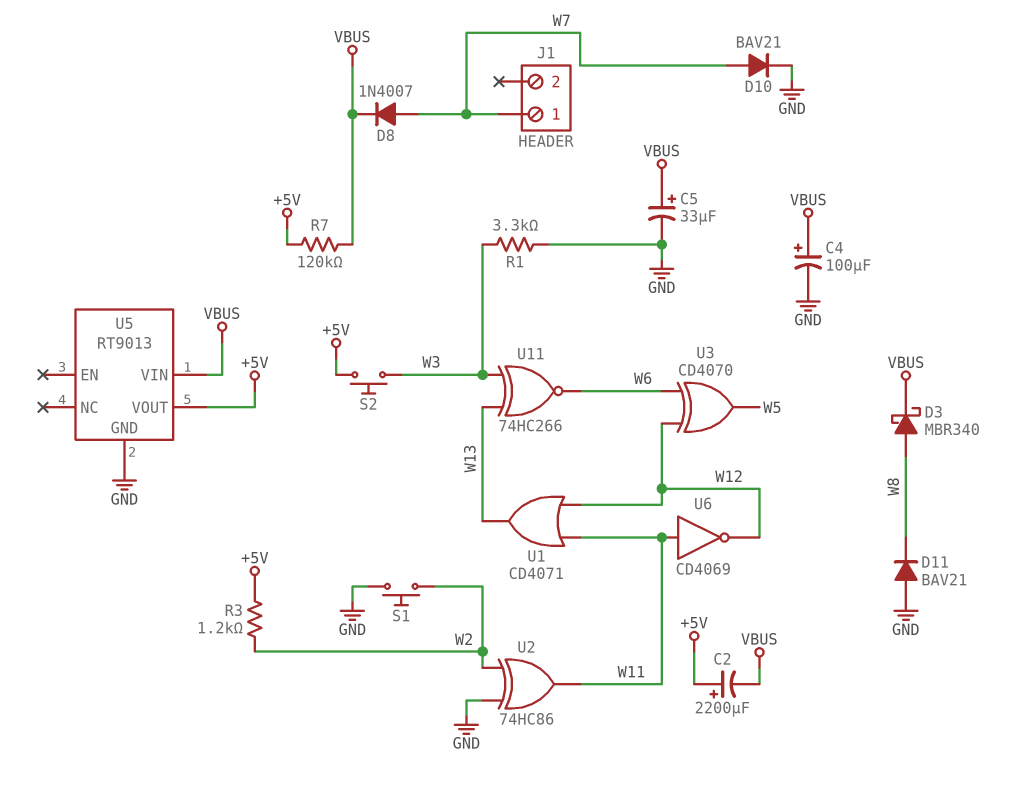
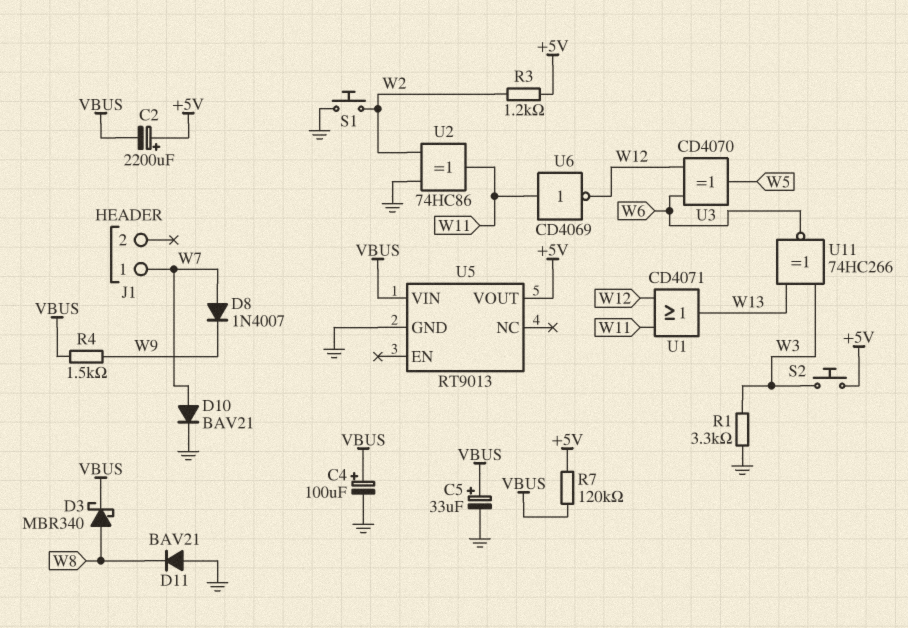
D8: diode 1N4007 (A W7, K VBUS) -> diode 1N4007 (A W7, K W9)
R4: none -> 1.5k (VBUS, W9)

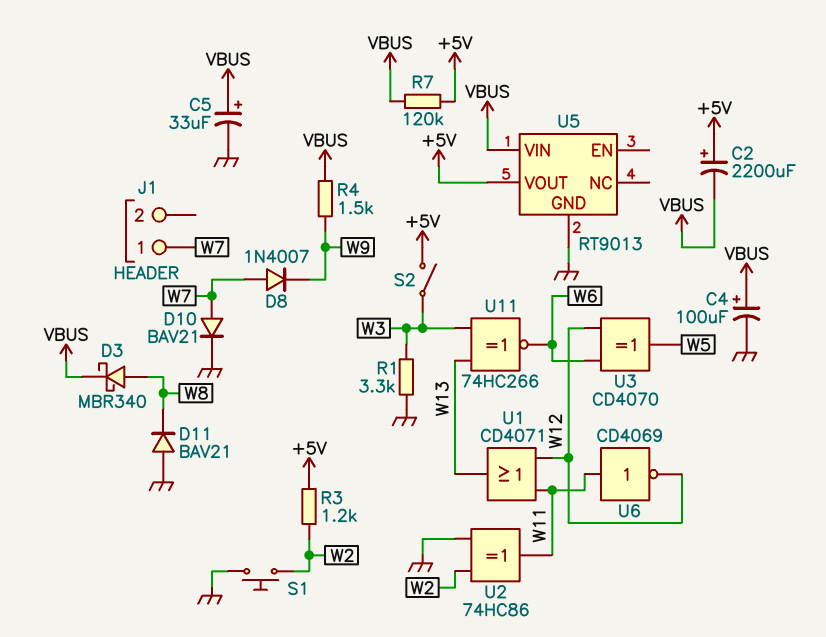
S2: button (+5V, W3) -> switch (+5V, W3)

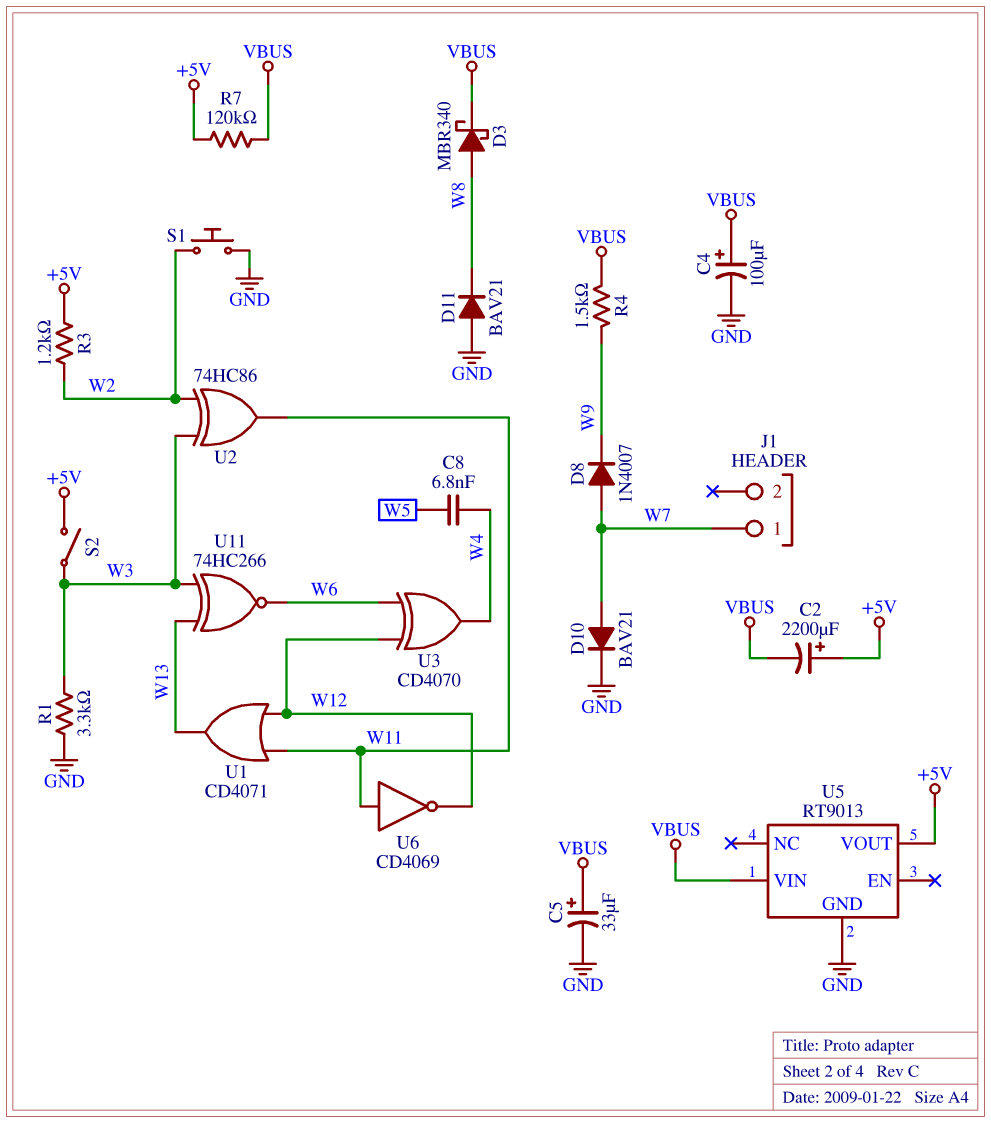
C8: none -> 6.8nF (W4, W5)
U2: XOR 74HC86 (in GND, in W2, out W11) -> XOR 74HC86 (in W2, in W3, out W11)
U3: XOR CD4070 (in W6, in W12, out W5) -> XOR CD4070 (in W6, in W12, out W4)

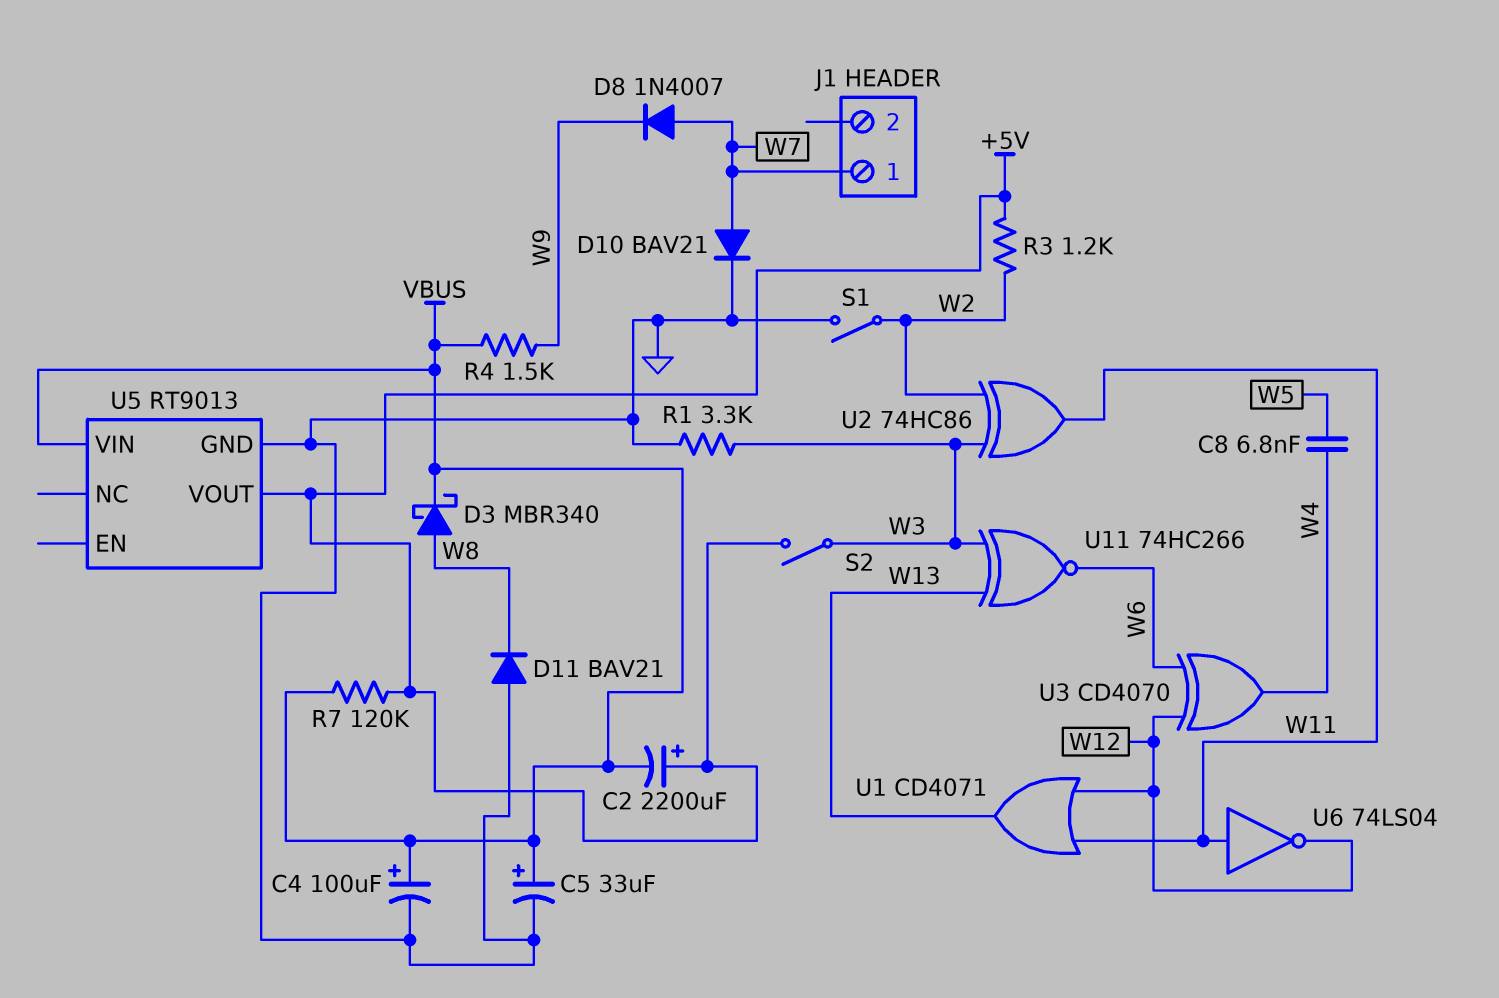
S1: button (GND, W2) -> switch (GND, W2)
U6: NOT CD4069 (in W11, out W12) -> NOT 74LS04 (in W11, out W12)

